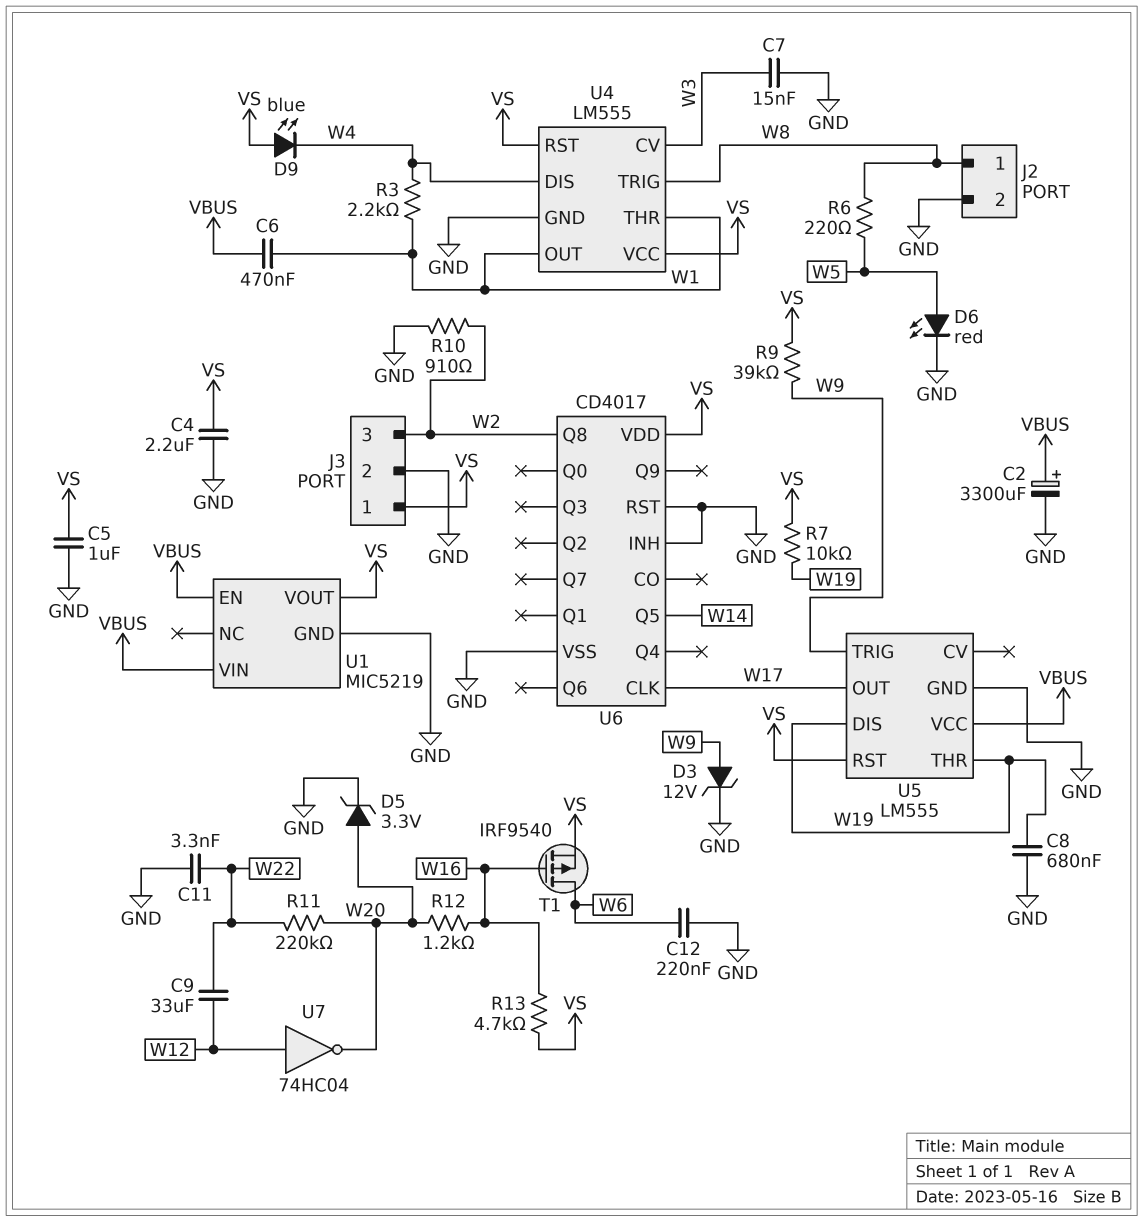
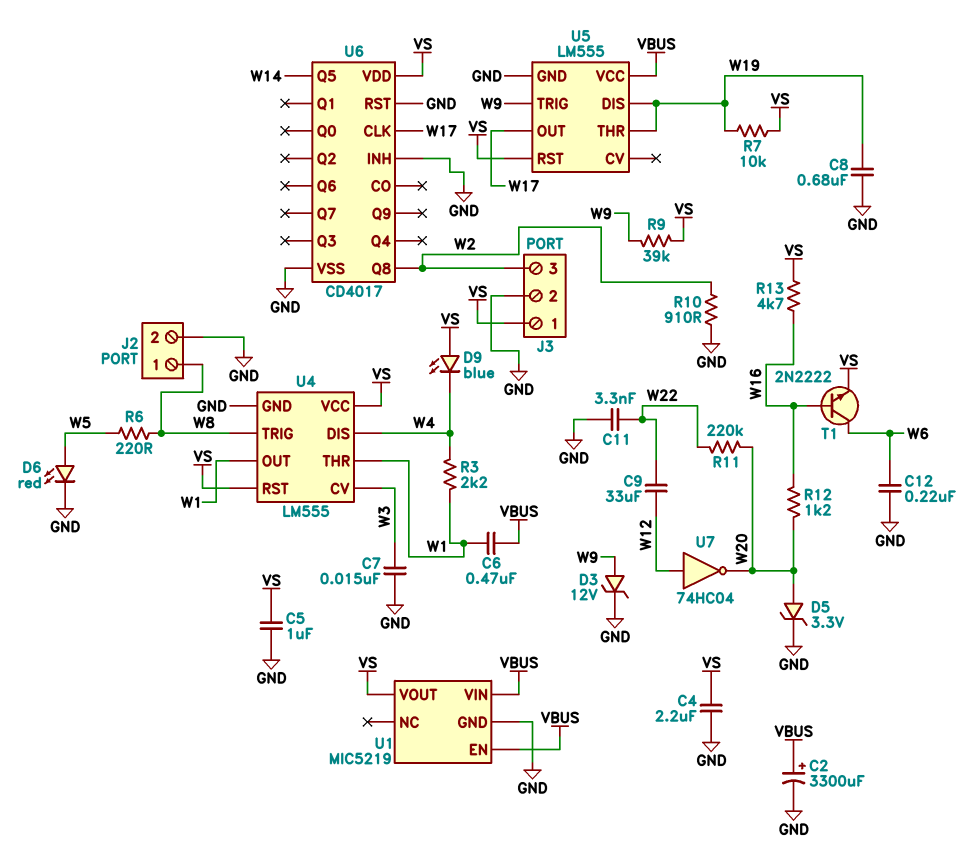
T1: PMOS IRF9540 (G W16, D W6, S VS) -> NPN 2N2222 (B W16, C W6, E VS)

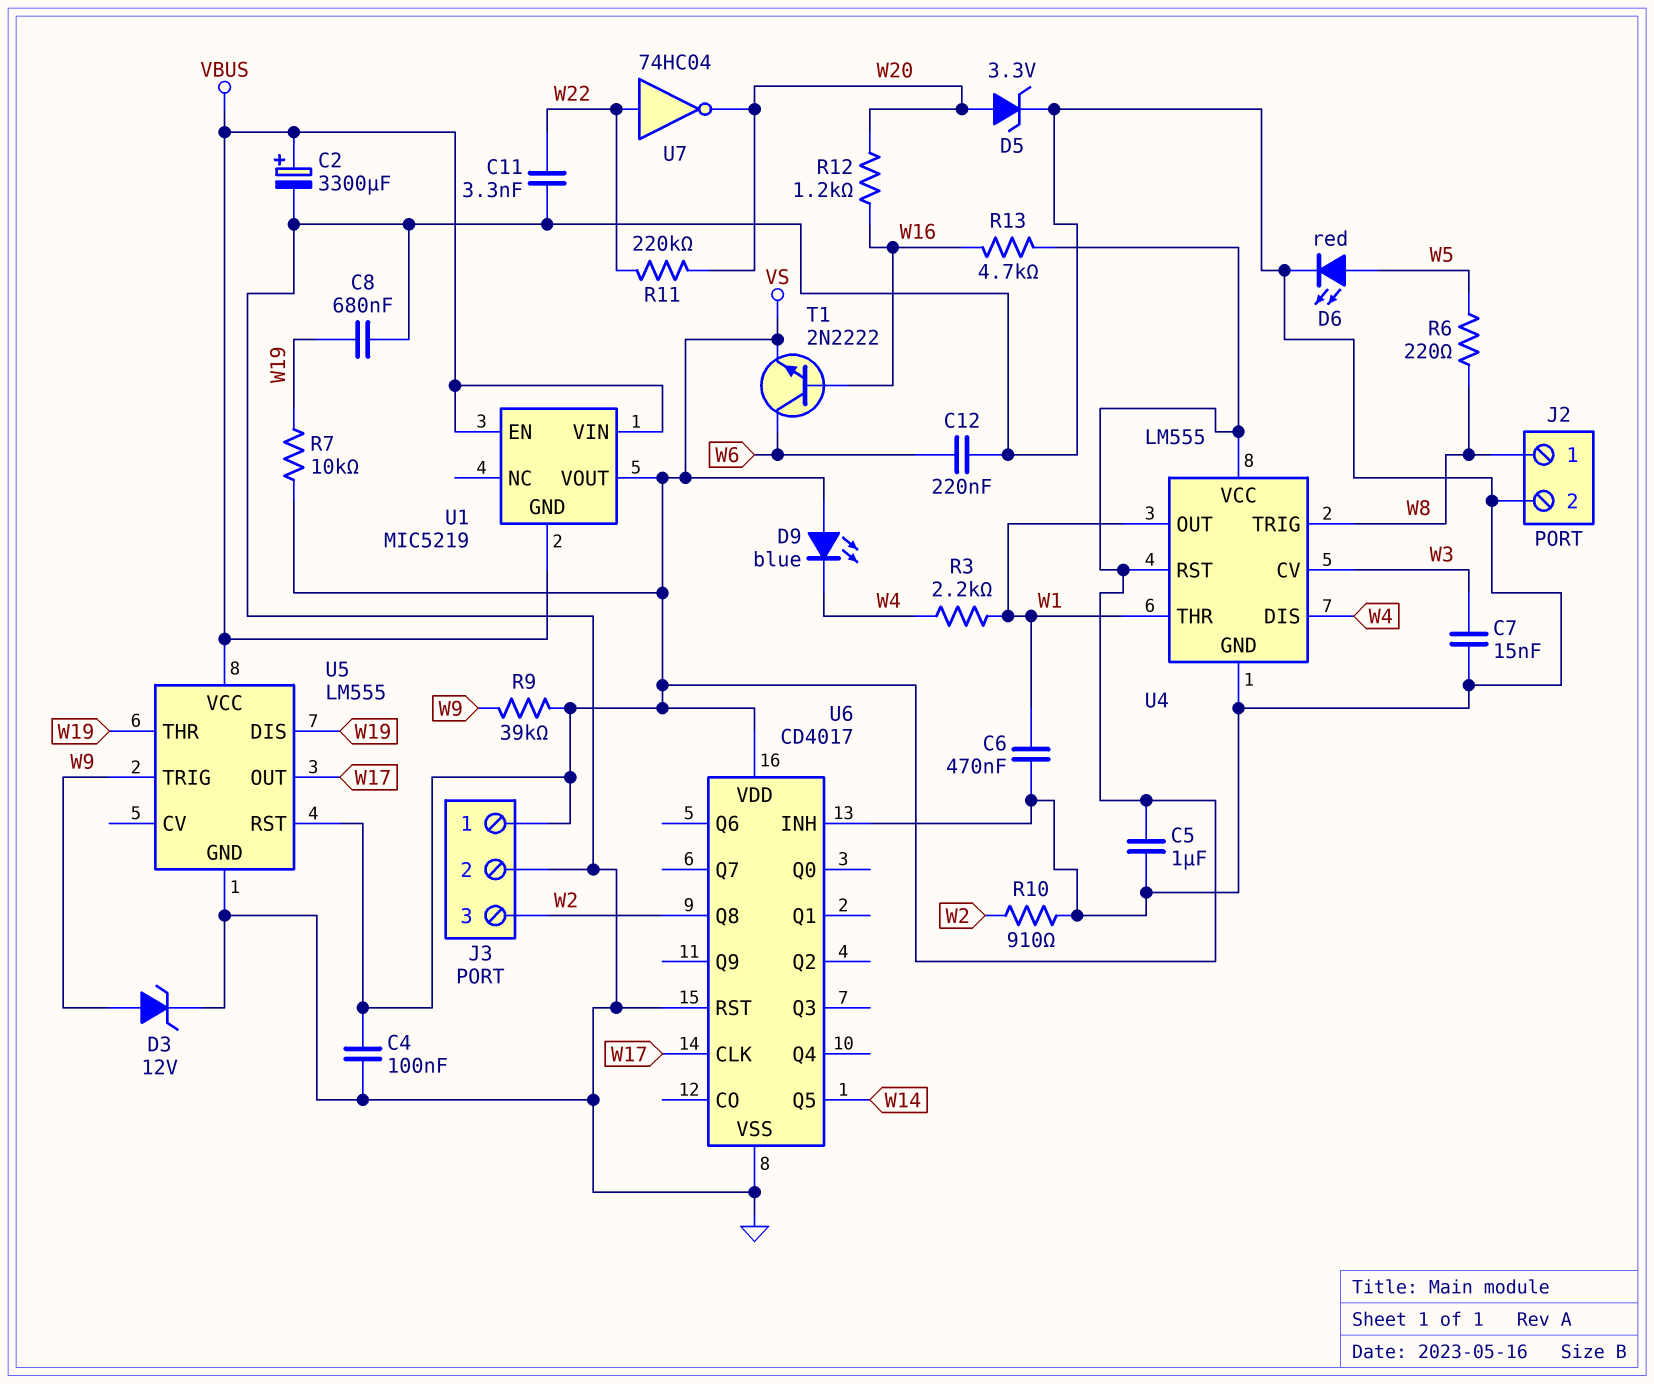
C4: 2.2uF (GND, VS) -> 100nF (GND, VS)
C6: 470nF (VBUS, W1) -> 470nF (GND, W1)
C9: 33uF (W12, W22) -> none
U1 pin GND: GND -> VBUS
U7: NOT 74HC04 (in W12, out W20) -> NOT 74HC04 (in W22, out W20)

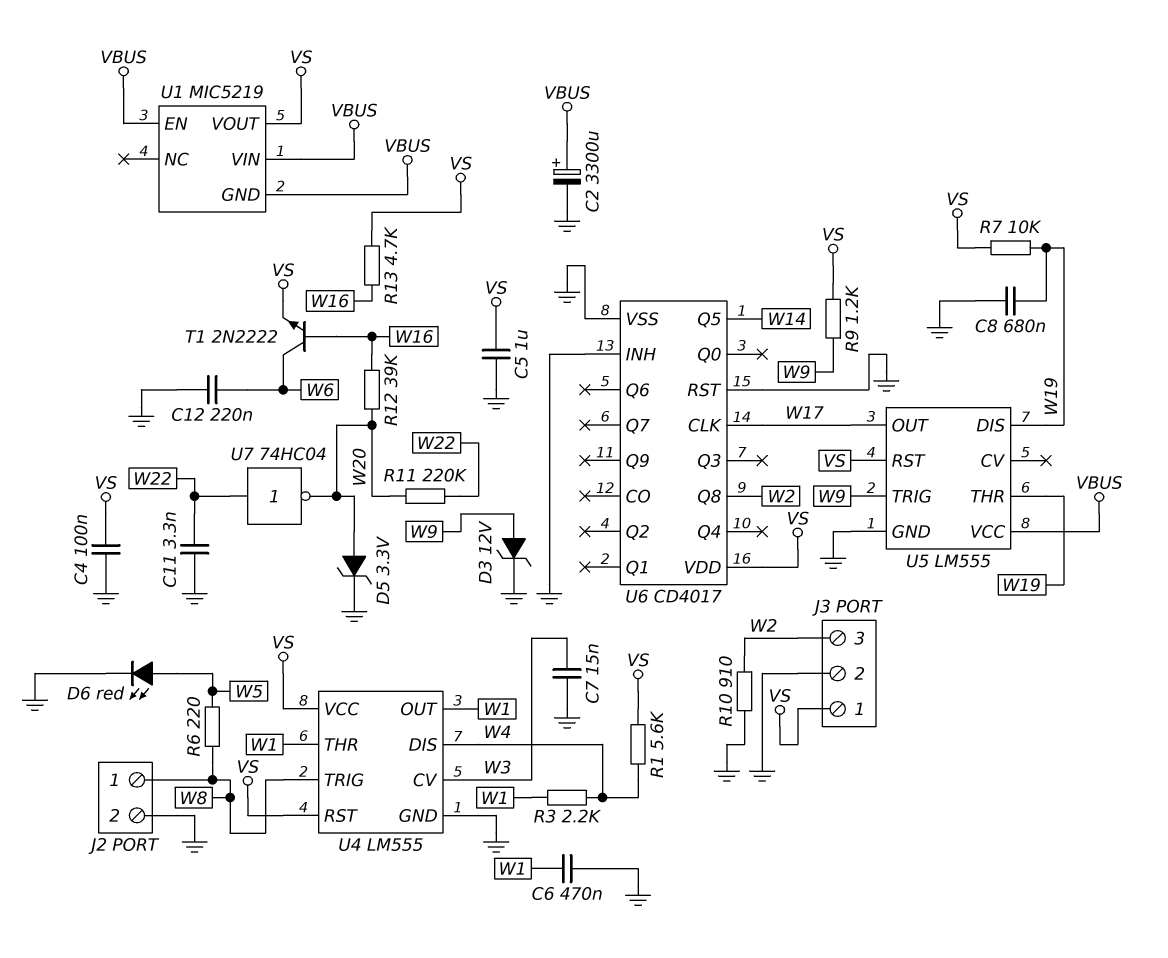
D9: LED blue (A VS, K W4) -> none
R1: none -> 5.6k (VS, W4)
R9: 39k (VS, W9) -> 1.2k (VS, W9)
R12: 1.2k (W16, W20) -> 39k (W16, W20)

